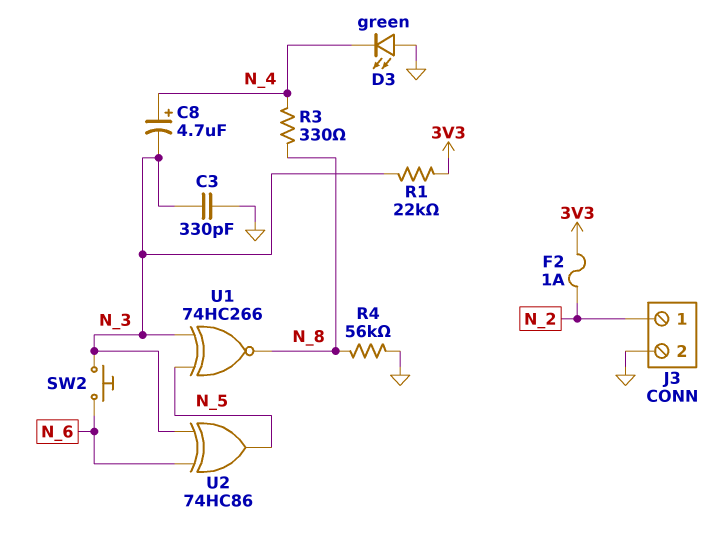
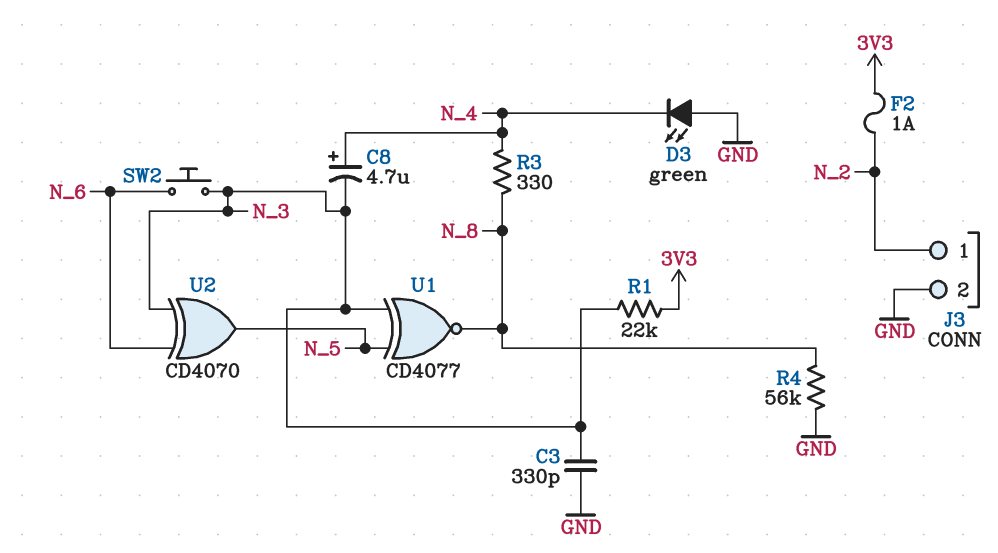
U1: XNOR 74HC266 (in N_3, in N_5, out N_8) -> XNOR CD4077 (in N_3, in N_5, out N_8)
U2: XOR 74HC86 (in N_3, in N_6, out N_5) -> XOR CD4070 (in N_3, in N_6, out N_5)

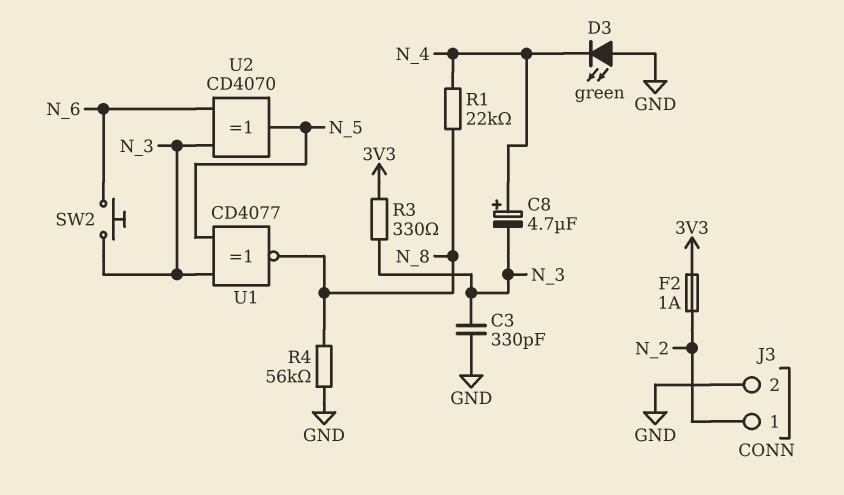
R1: 22k (3V3, N_3) -> 22k (N_4, N_8)
R3: 330 (N_4, N_8) -> 330 (3V3, N_3)

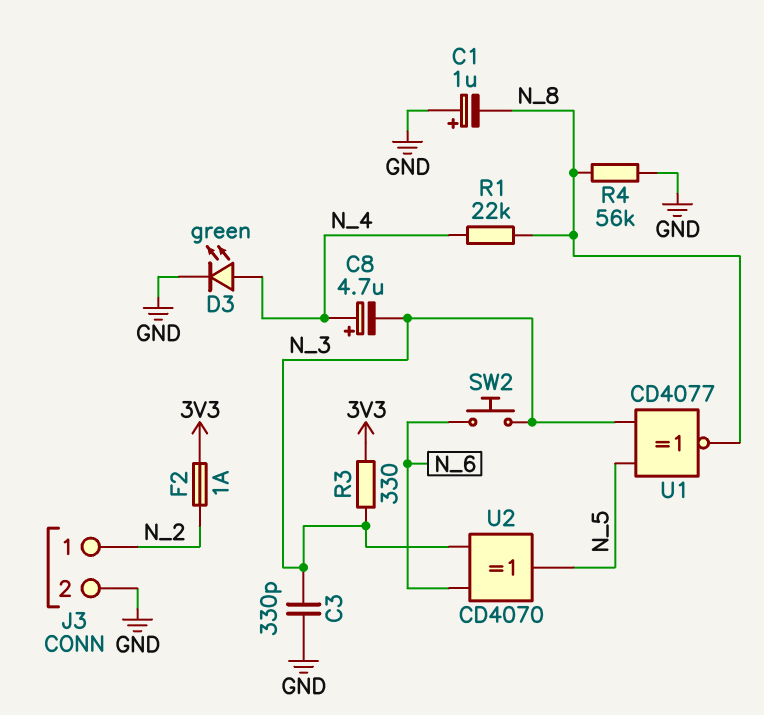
C1: none -> 1uF (plus GND, minus N_8)
D3: LED green (A GND, K N_4) -> LED green (A N_4, K GND)

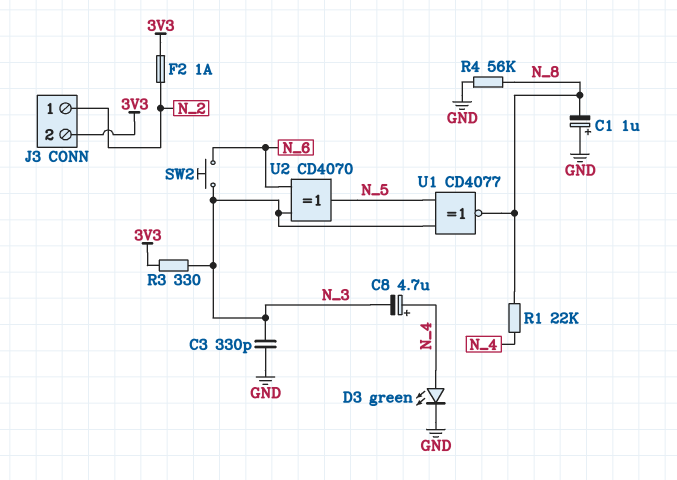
J3 pin 2: GND -> 3V3

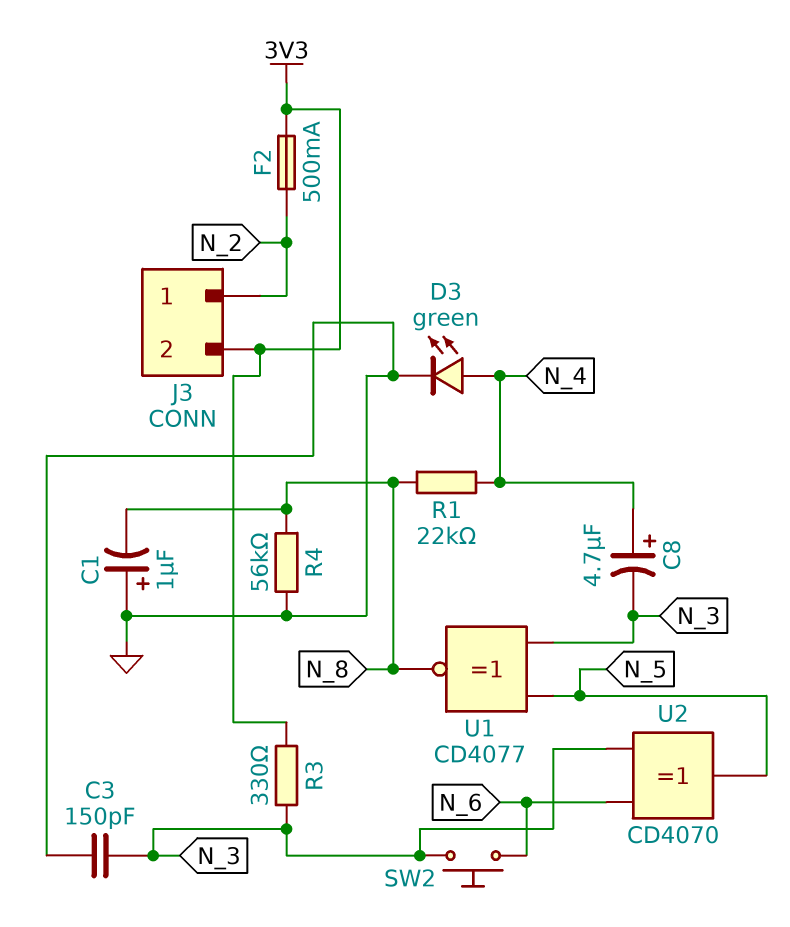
C3: 330pF (GND, N_3) -> 150pF (GND, N_3)
F2: 1A (3V3, N_2) -> 500mA (3V3, N_2)

